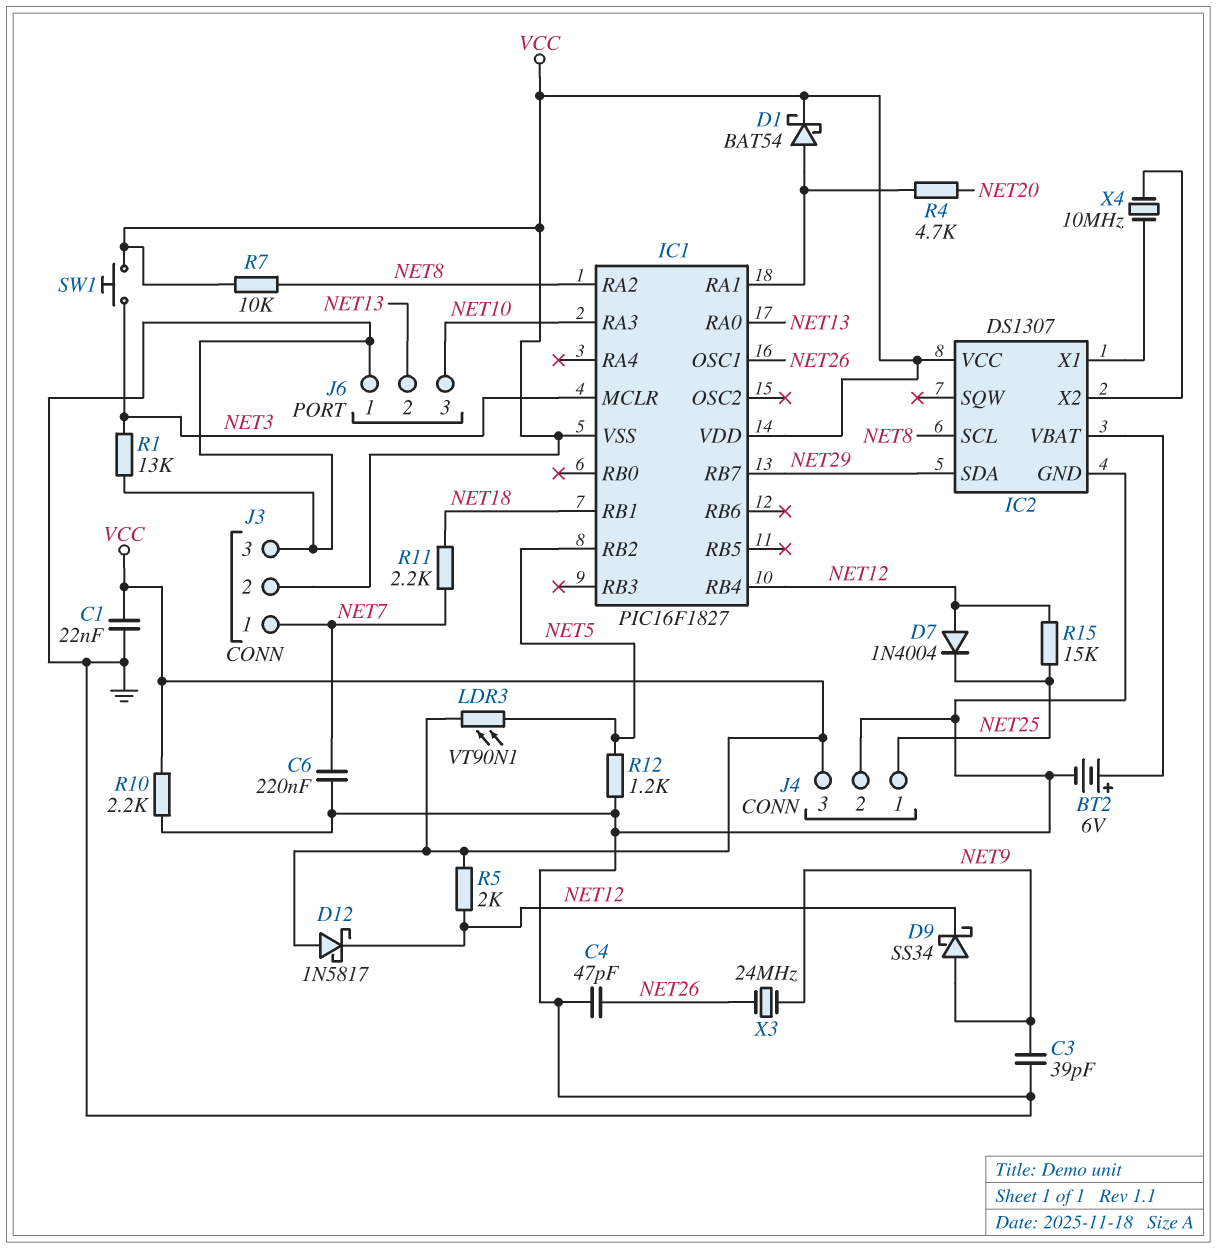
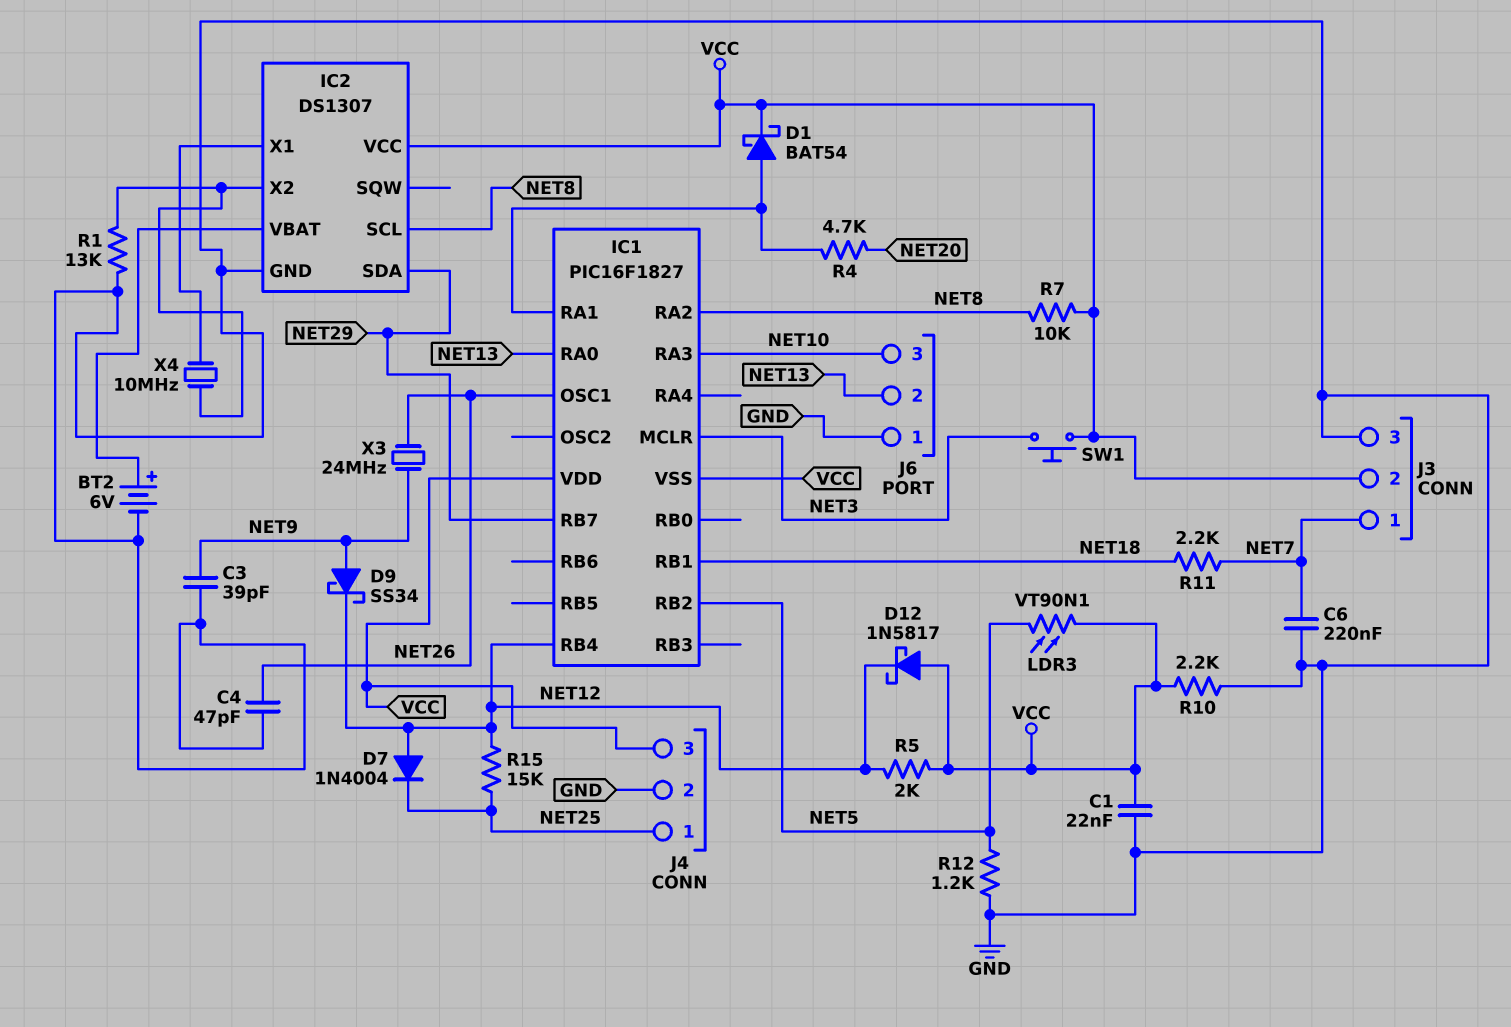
R1: 13k (GND, NET3) -> 13k (GND, IC2/X2)

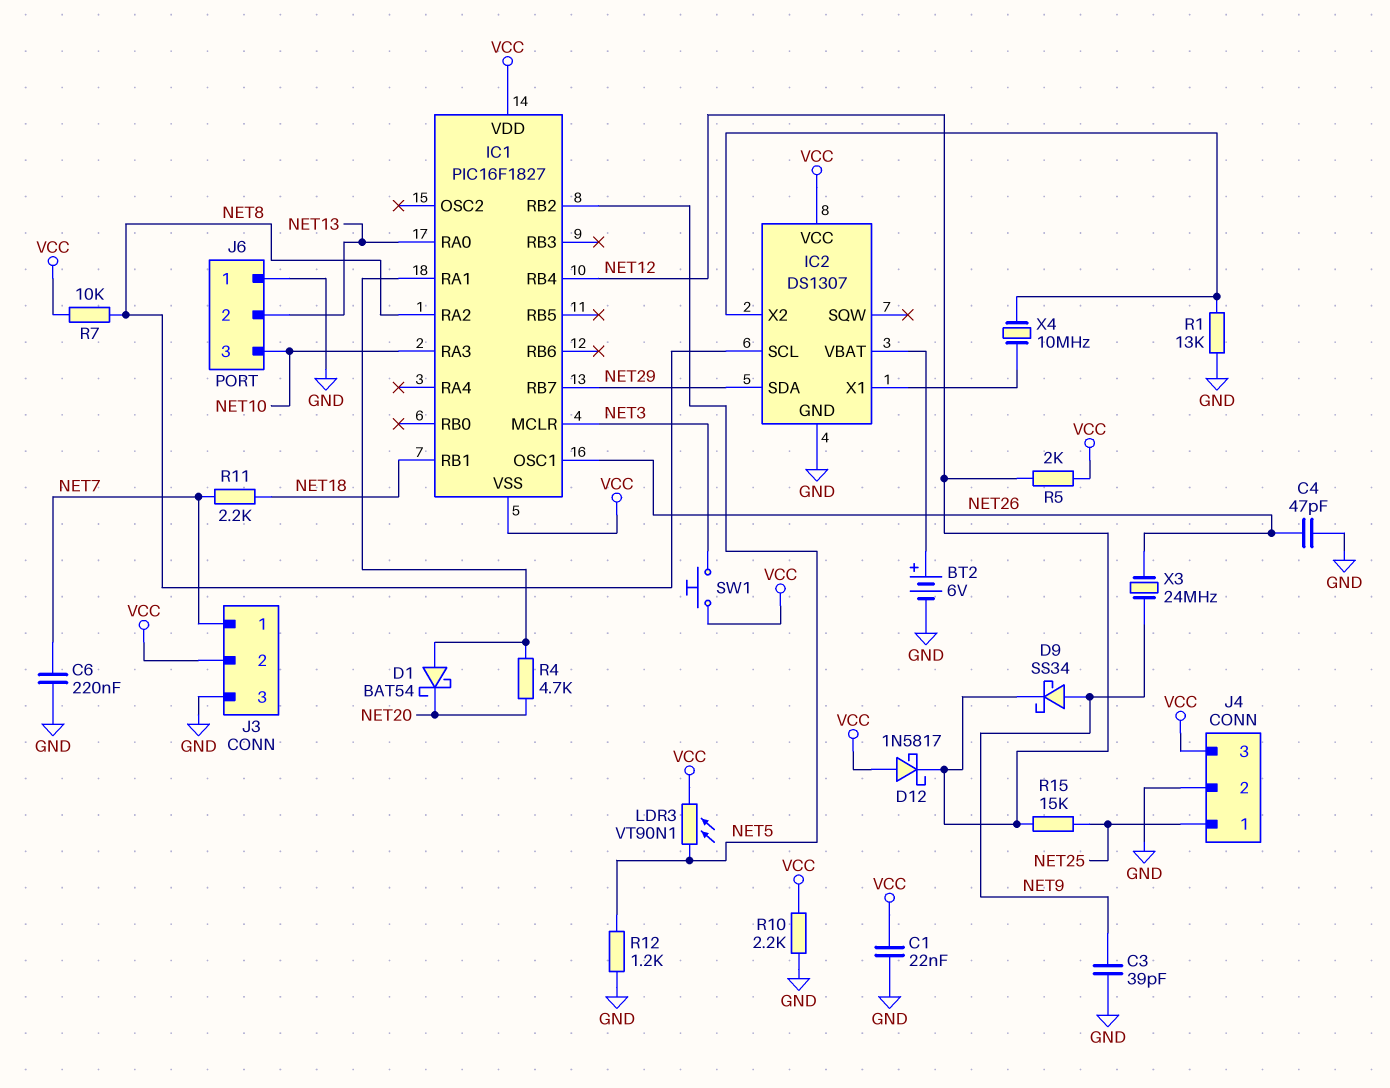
D1: schottky BAT54 (A IC1/RA1, K VCC) -> schottky BAT54 (A IC1/RA1, K NET20)
D7: diode 1N4004 (A NET12, K NET25) -> none

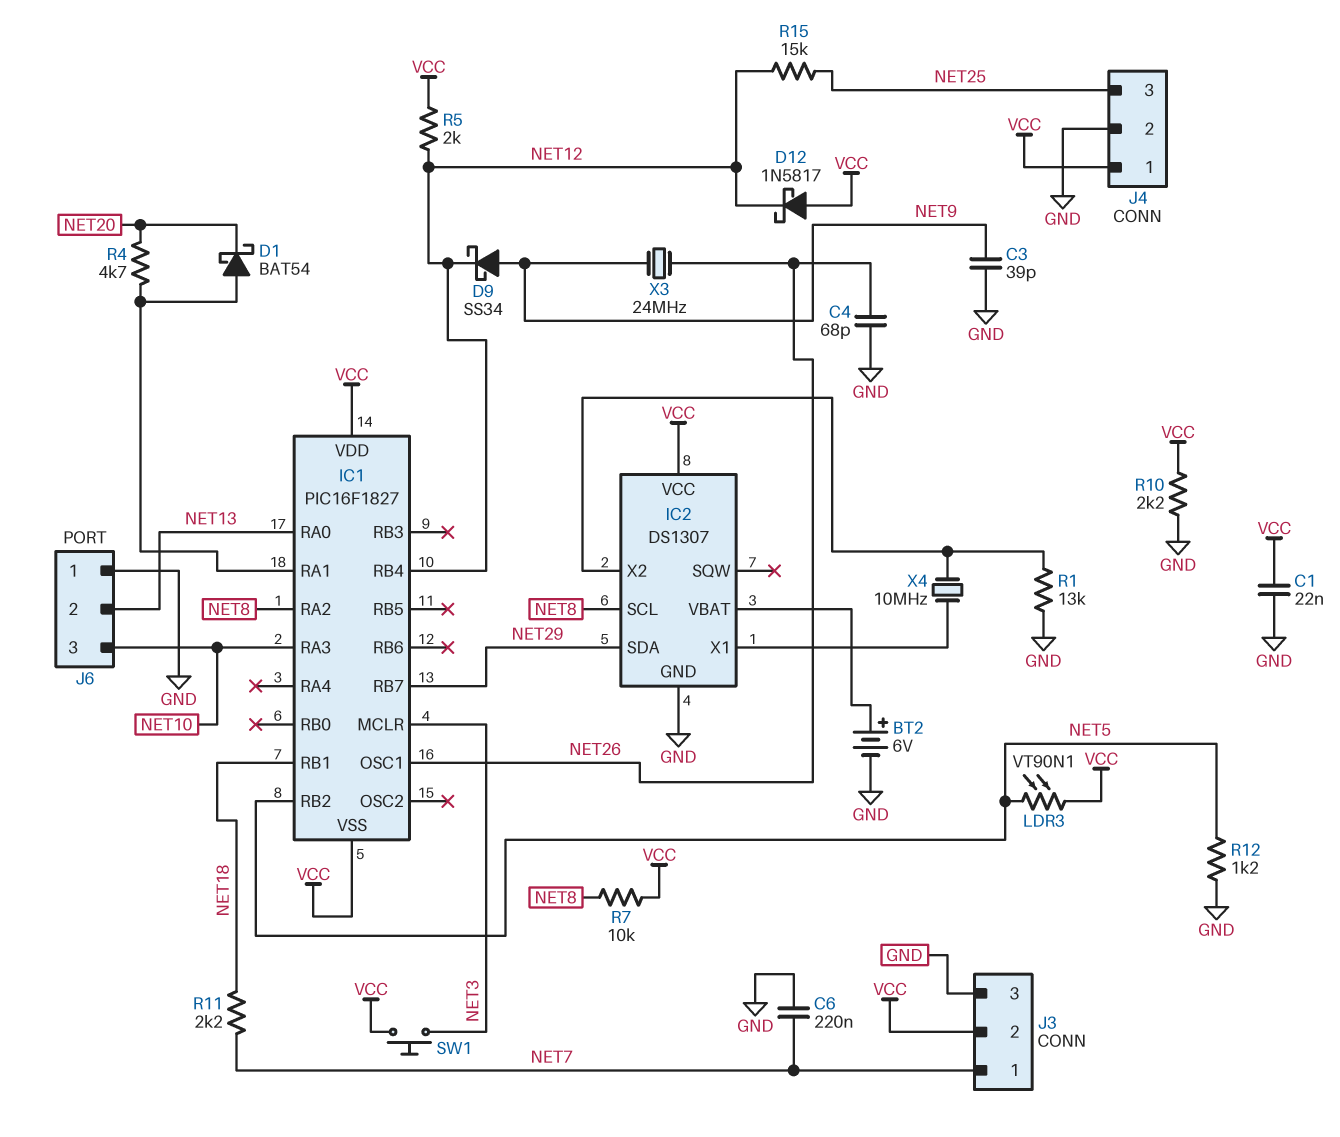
C4: 47pF (GND, NET26) -> 68pF (GND, NET26)
J4 pin 1: NET25 -> VCC
J4 pin 3: VCC -> NET25

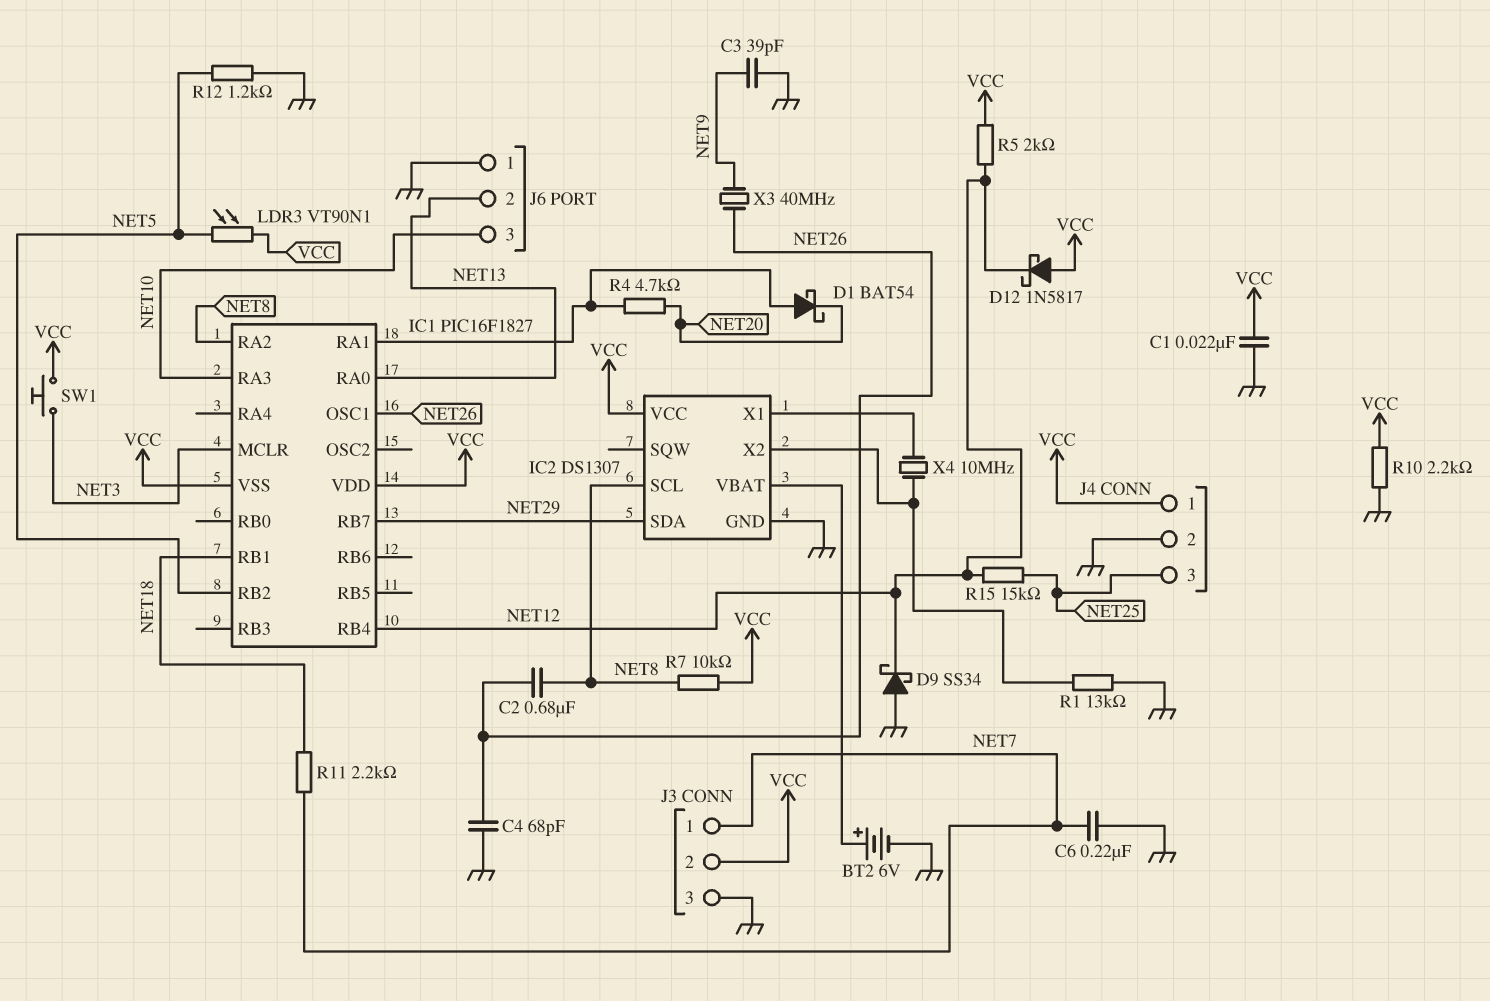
C2: none -> 680nF (NET8, NET26)
D9: schottky SS34 (A NET9, K NET12) -> schottky SS34 (A GND, K NET12)
X3: 24MHz (NET9, NET26) -> 40MHz (NET9, NET26)

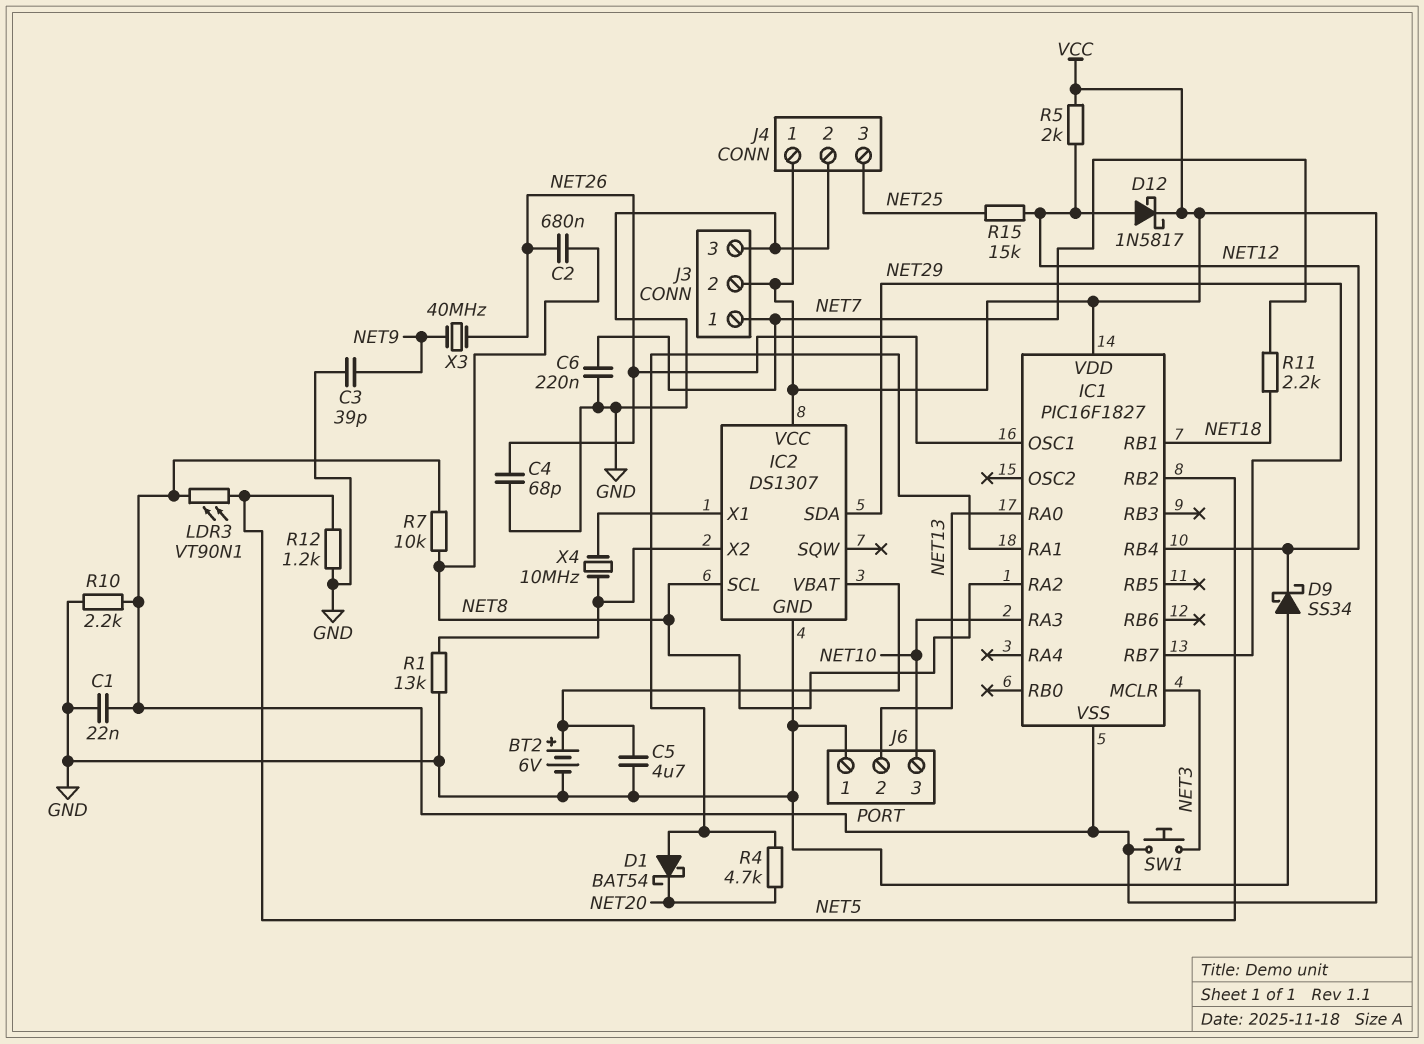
C5: none -> 4.7uF (GND, IC2/VBAT)
D12: schottky 1N5817 (A VCC, K NET12) -> schottky 1N5817 (A NET12, K VCC)

